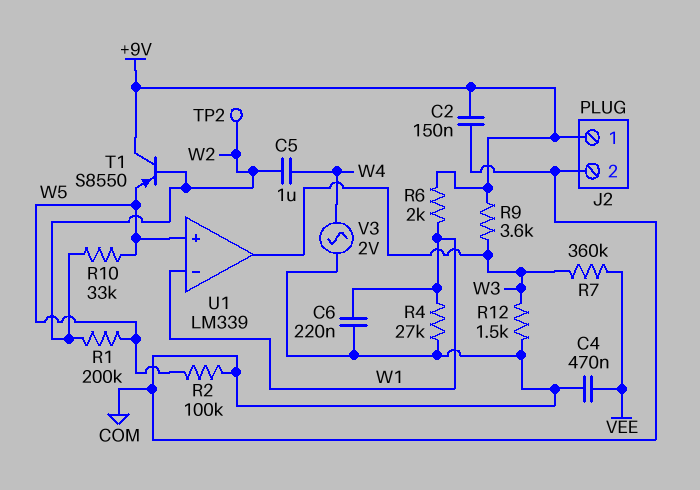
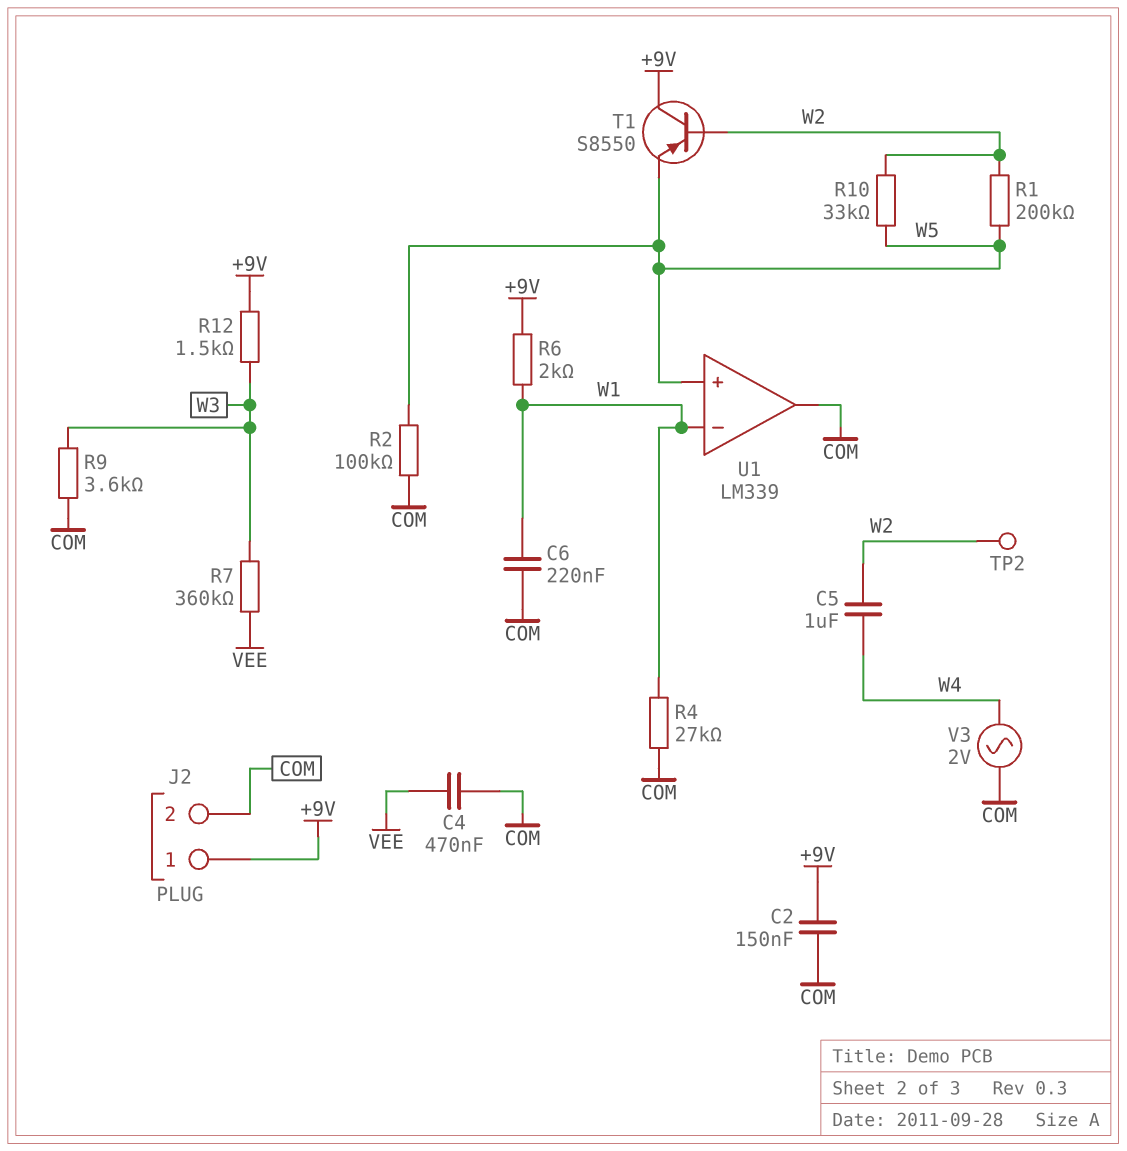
R9: 3.6k (+9V, W3) -> 3.6k (COM, W3)
R12: 1.5k (COM, W3) -> 1.5k (+9V, W3)
U1 pin out: W3 -> COM

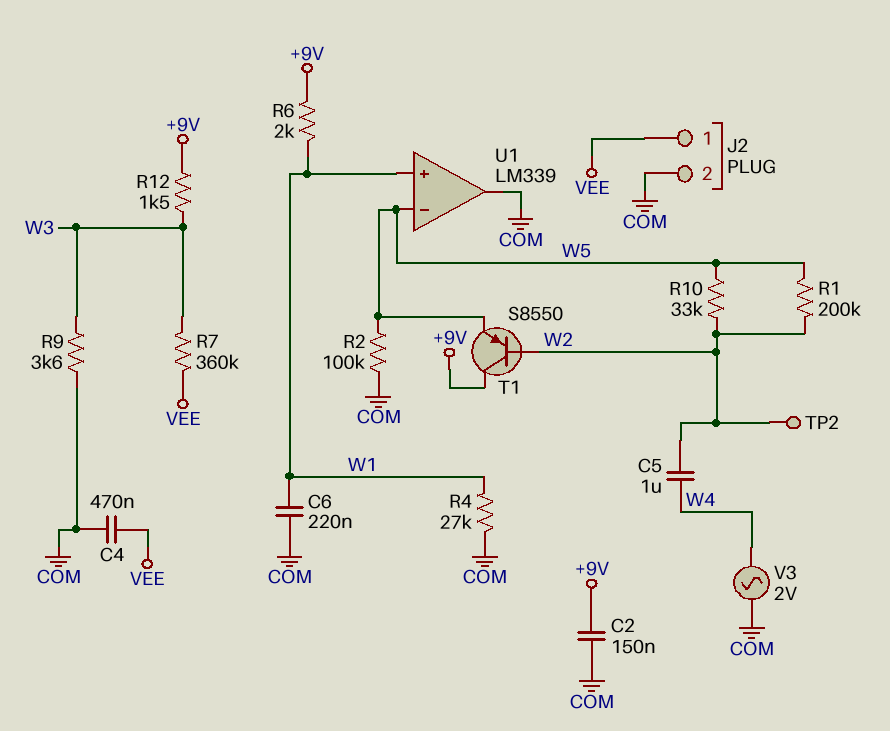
J2 pin 1: +9V -> VEE
U1 pin in+: W5 -> W1
U1 pin in-: W1 -> W5

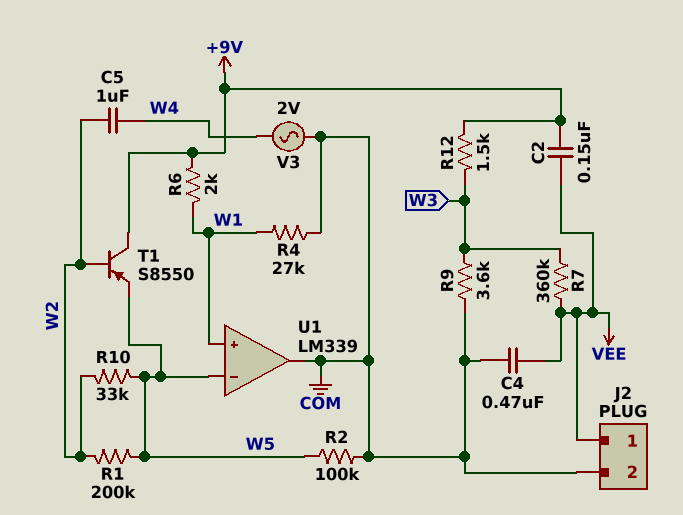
C2: 150nF (+9V, COM) -> 150nF (+9V, VEE)
C6: 220nF (COM, W1) -> none
TP2: test point (W2) -> none

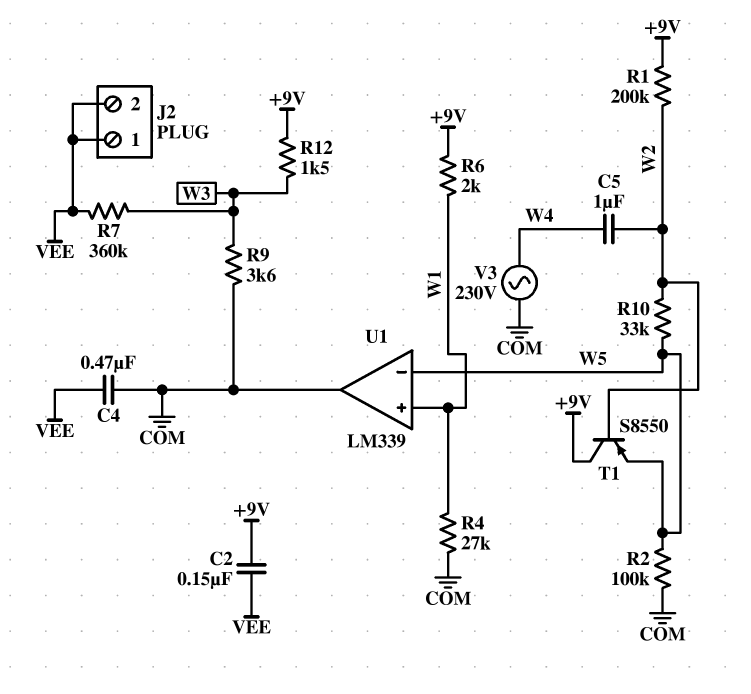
J2 pin 2: COM -> VEE
R1: 200k (W2, W5) -> 200k (+9V, W2)
V3: AC 2V (COM, W4) -> AC 230V (COM, W4)

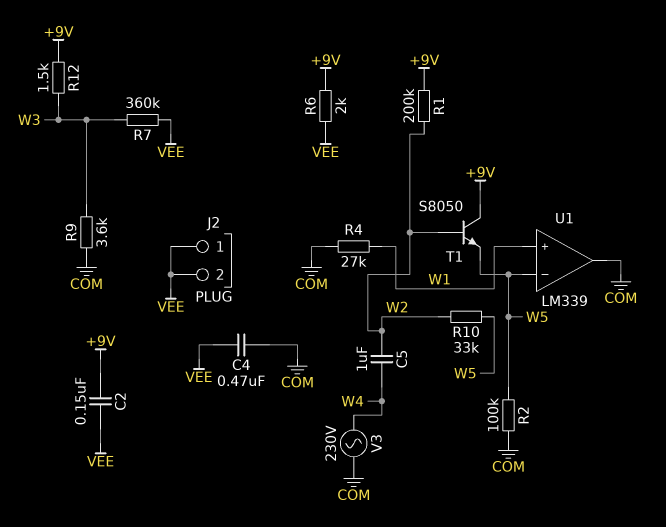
R6: 2k (+9V, W1) -> 2k (+9V, VEE)
T1: PNP S8550 (B W2, C +9V, E W5) -> NPN S8050 (B W2, C +9V, E W5)

